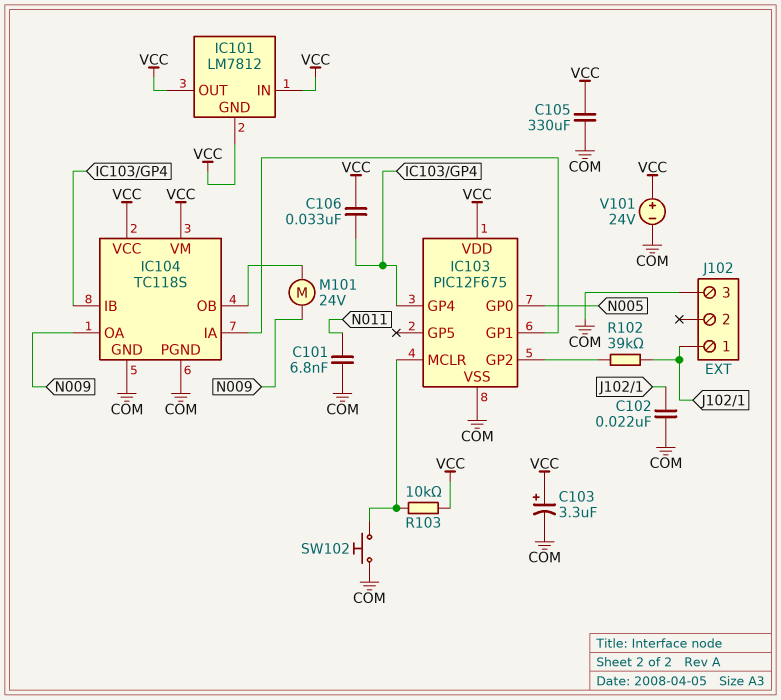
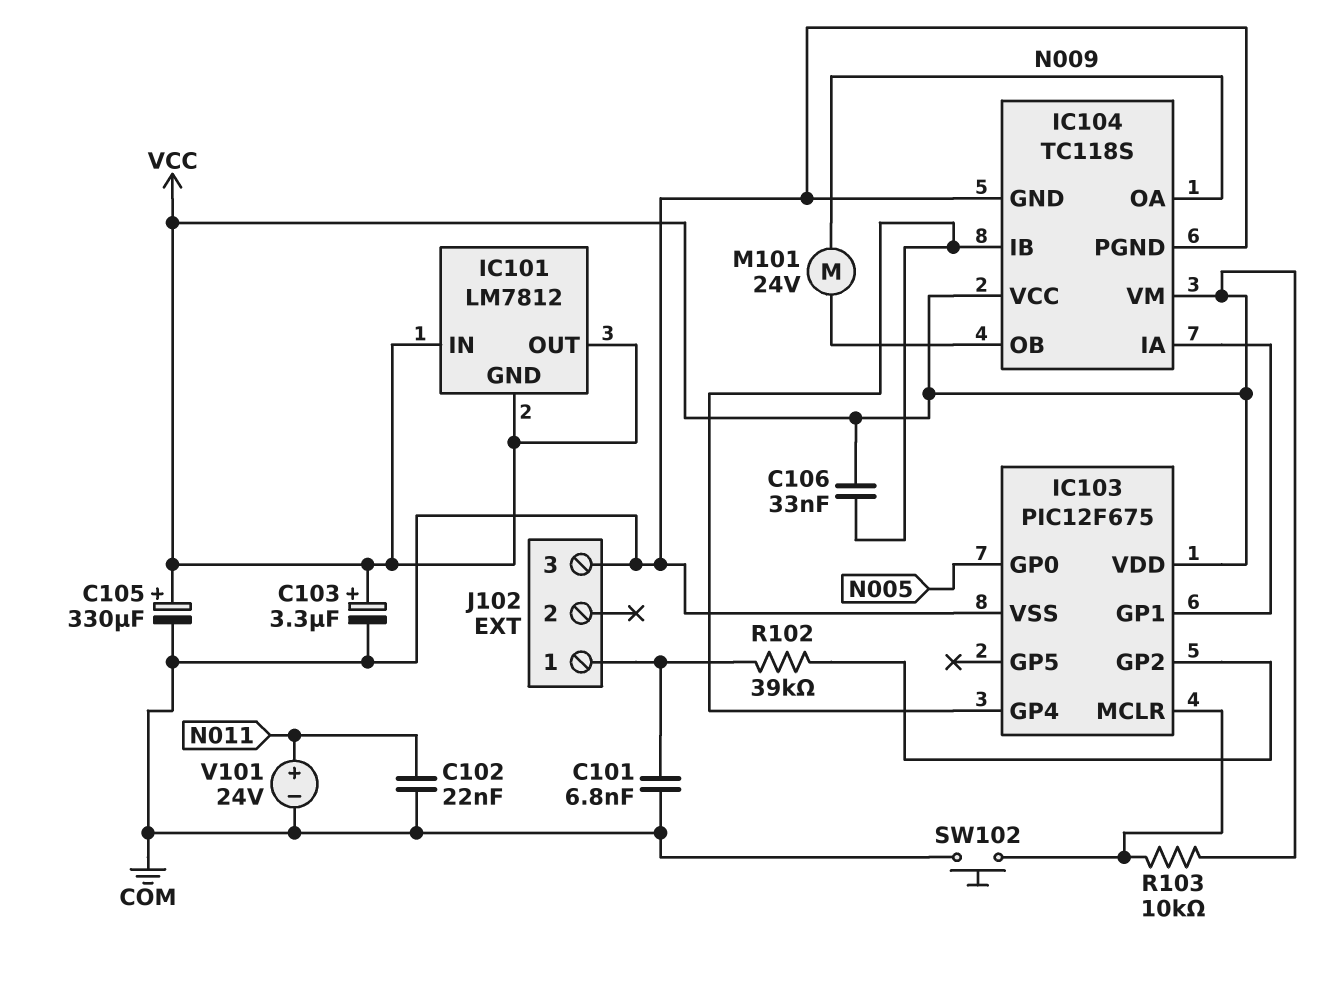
C101: 6.8nF (COM, N011) -> 6.8nF (COM, J102/1)
C102: 22nF (COM, J102/1) -> 22nF (COM, N011)
C105: 330uF (COM, VCC) -> 330uF (plus VCC, minus COM)
V101: 24V (plus VCC, minus COM) -> 24V (plus N011, minus COM)

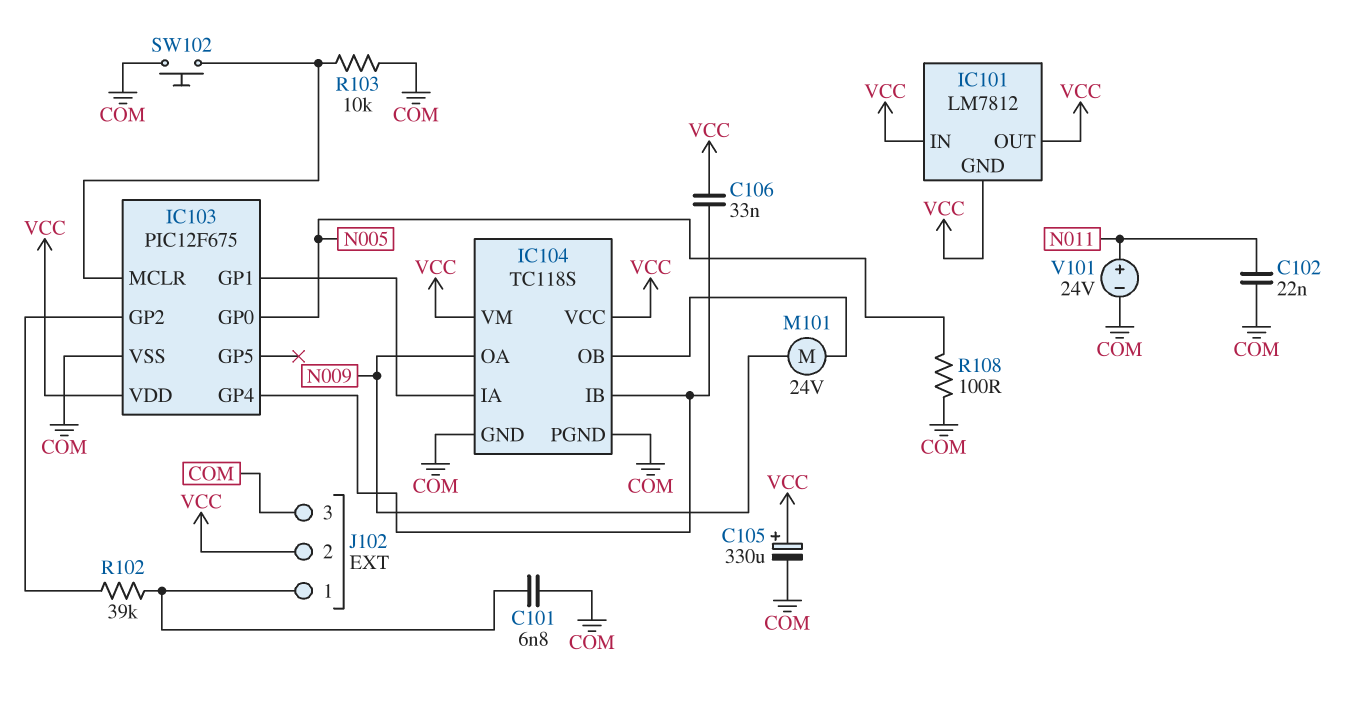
C103: 3.3uF (plus VCC, minus COM) -> none
J102 pin 2: none -> VCC
R103: 10k (IC103/MCLR, VCC) -> 10k (COM, IC103/MCLR)
R108: none -> 100 (COM, N005)

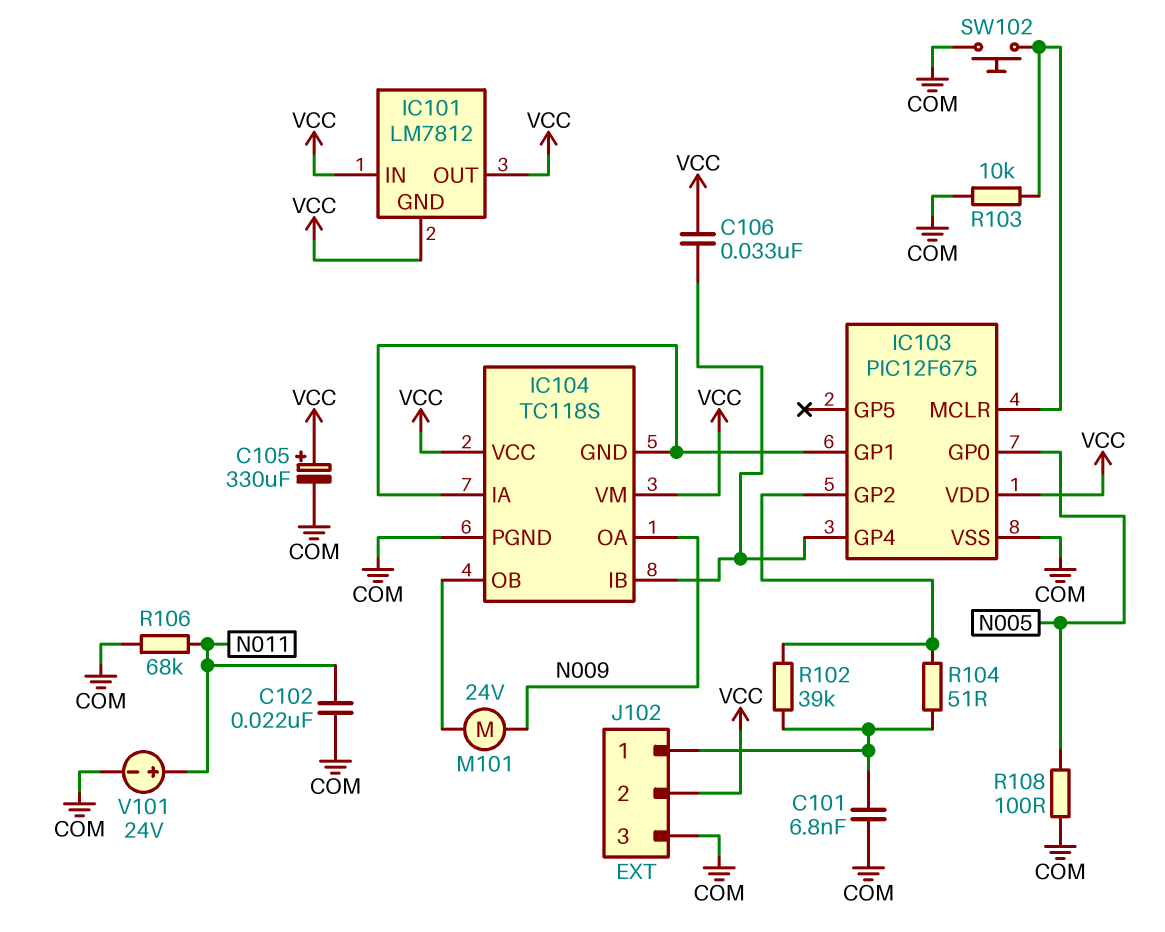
IC104 pin GND: COM -> IC103/GP1
R104: none -> 51 (IC103/GP2, J102/1)
R106: none -> 68k (COM, N011)

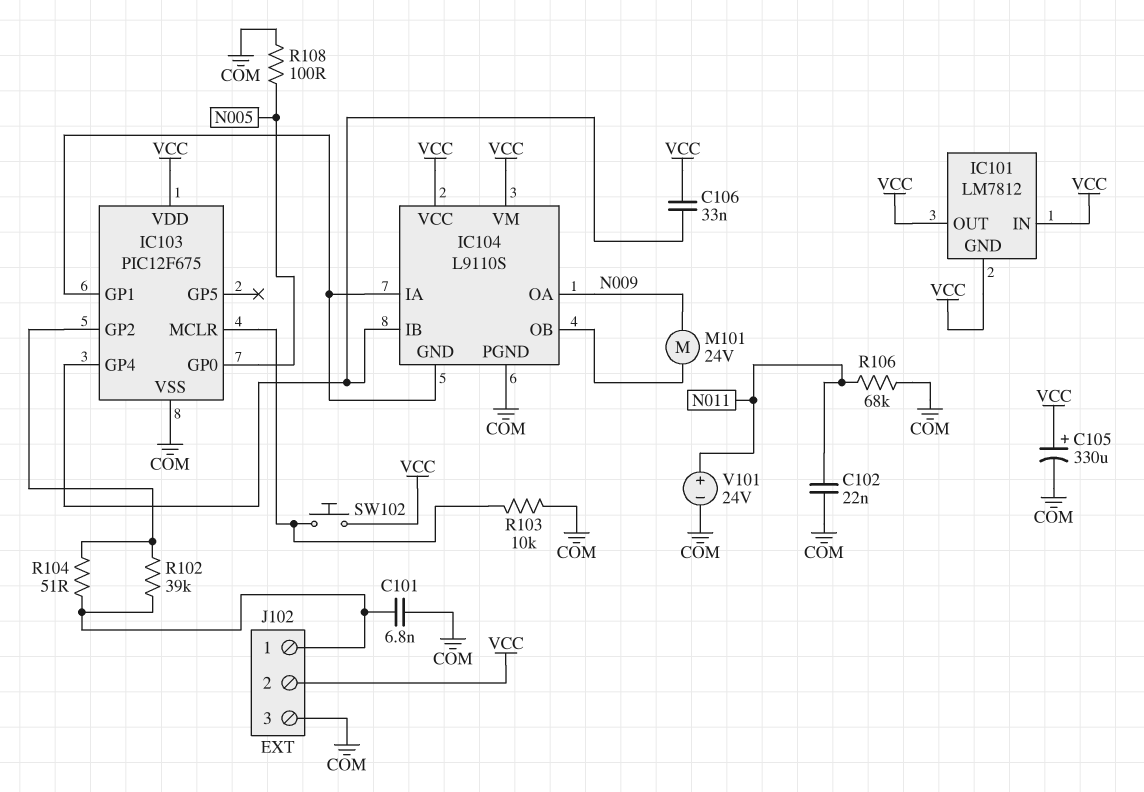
IC104: TC118S -> L9110S
SW102: button (COM, IC103/MCLR) -> button (IC103/MCLR, VCC)

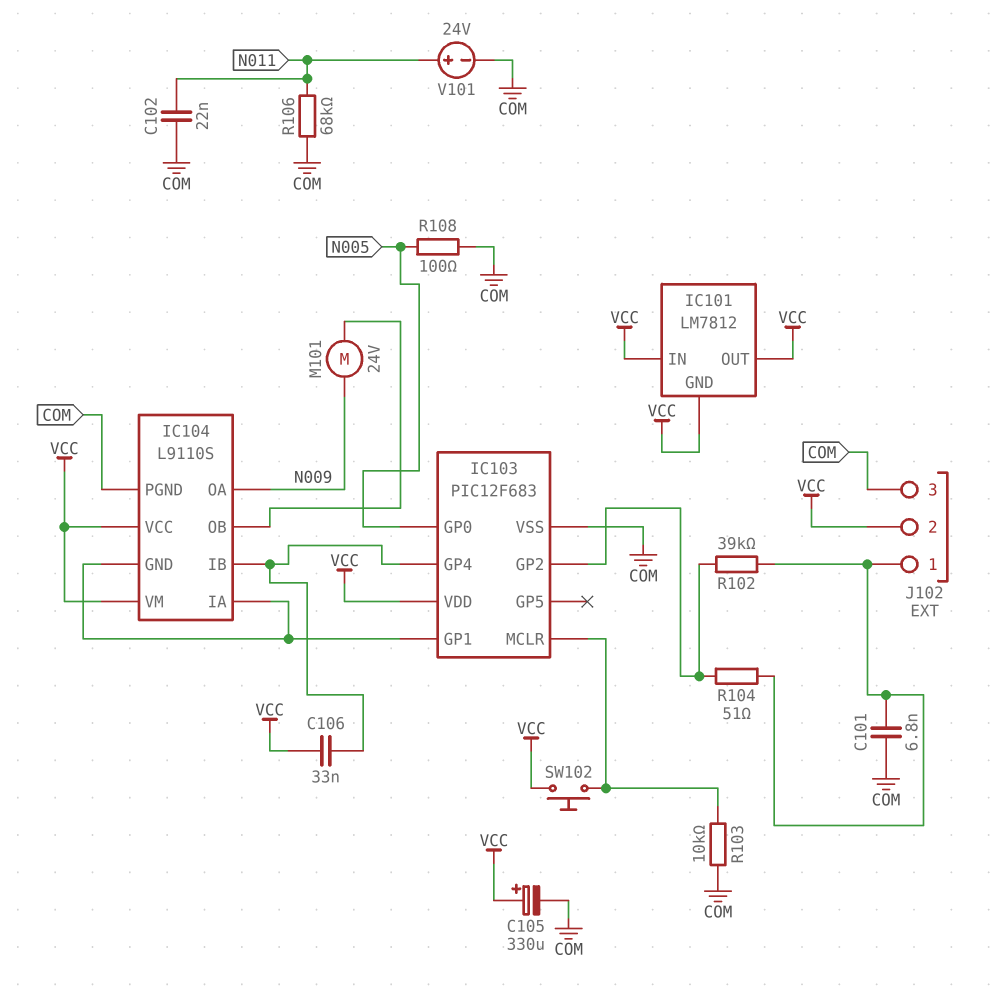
IC103: PIC12F675 -> PIC12F683

